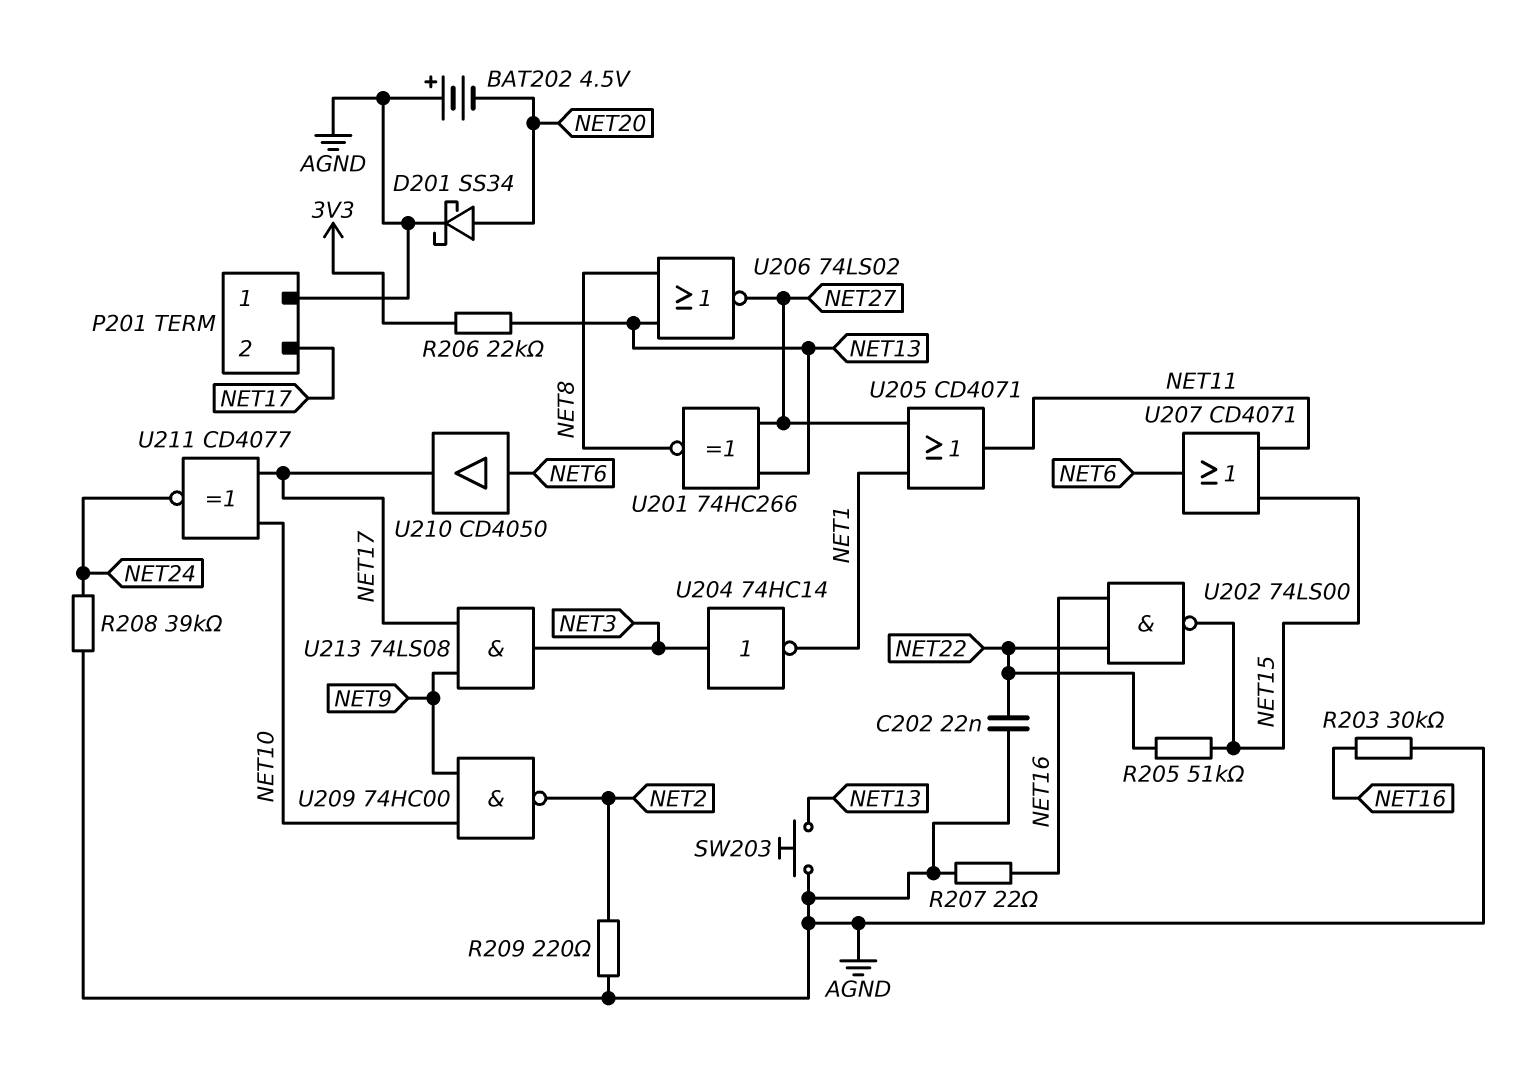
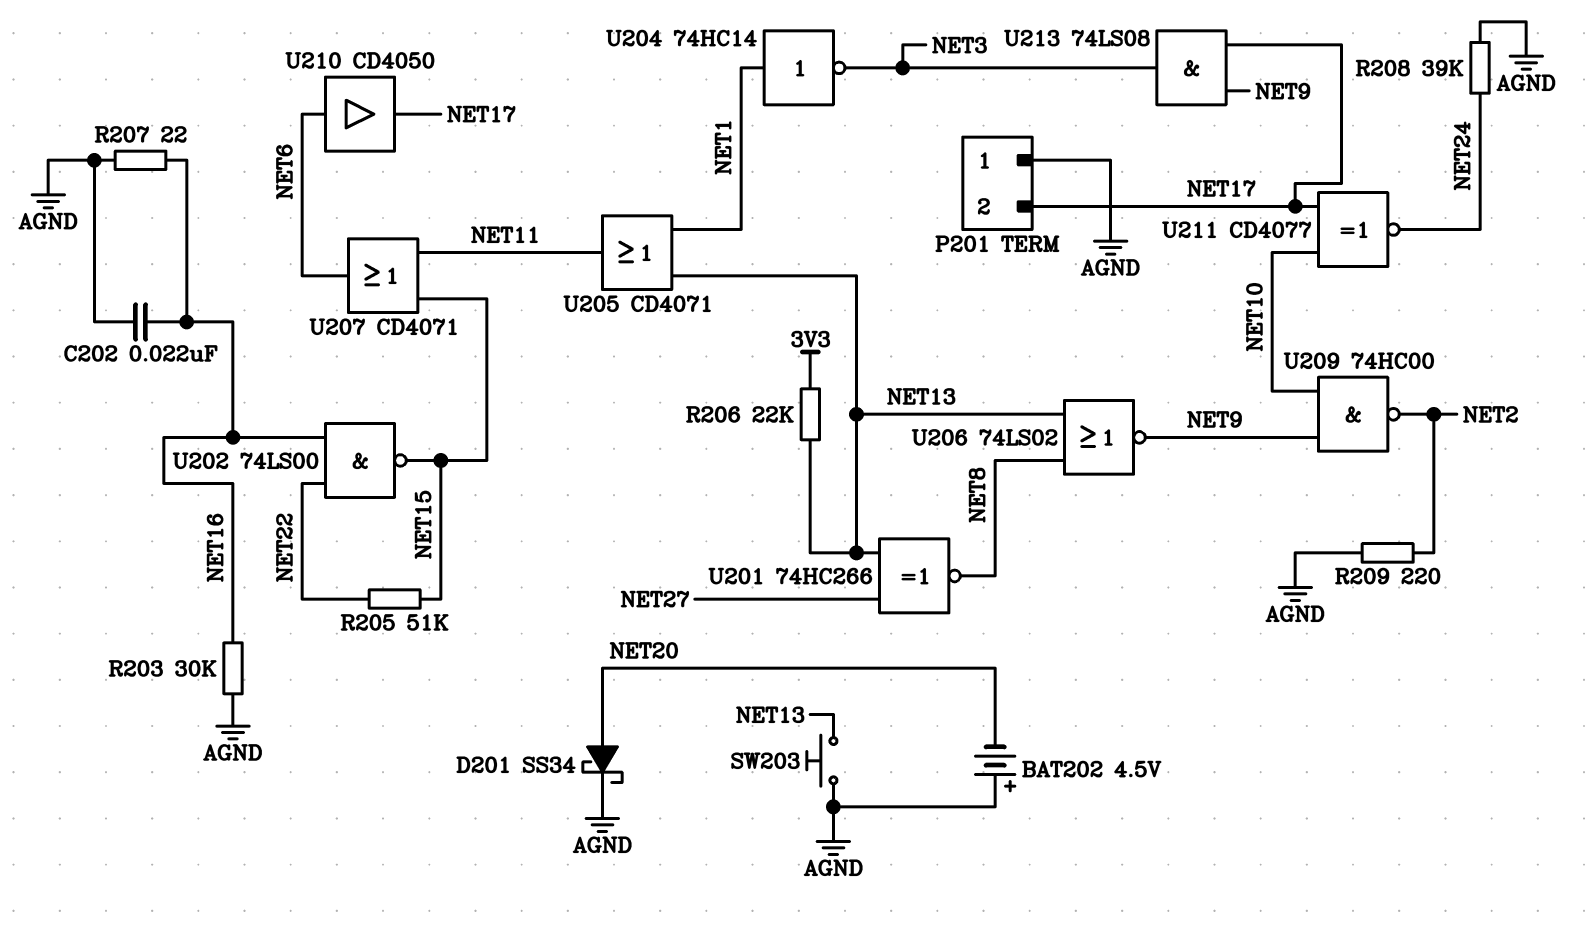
C202: 22nF (AGND, NET22) -> 22nF (AGND, NET16)
U204: NOT 74HC14 (in NET3, out NET1) -> NOT 74HC14 (in NET1, out NET3)
U205: OR CD4071 (in NET1, in NET27, out NET11) -> OR CD4071 (in NET1, in NET13, out NET11)
U206: NOR 74LS02 (in NET8, in NET13, out NET27) -> NOR 74LS02 (in NET8, in NET13, out NET9)

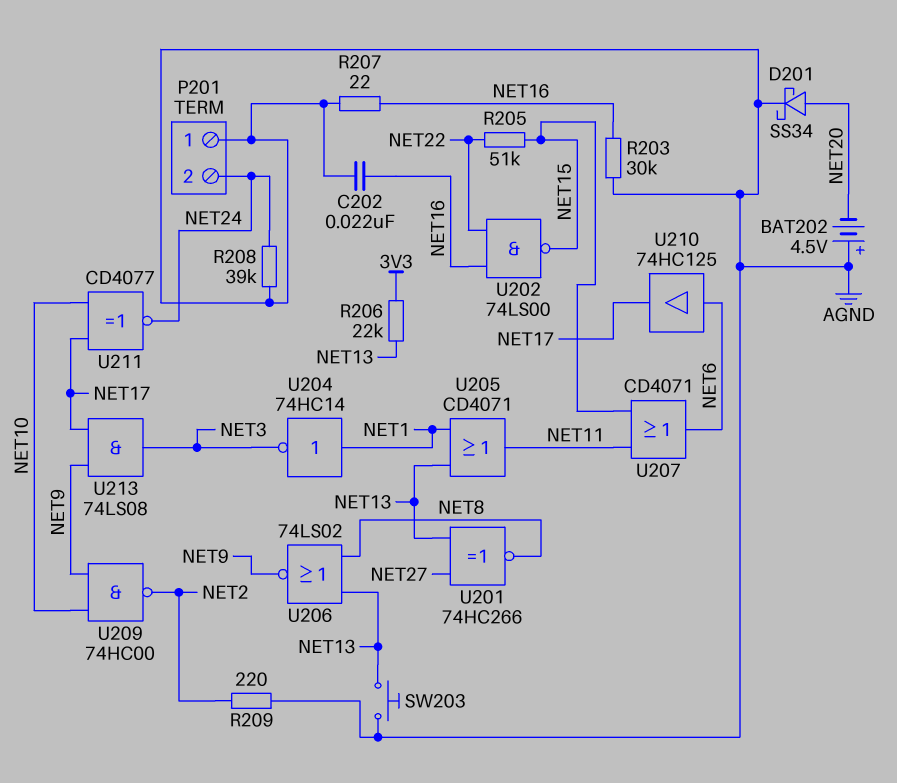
P201 pin 2: NET17 -> NET24
U210: buffer CD4050 (in NET6, out NET17) -> buffer 74HC125 (in NET6, out NET17)

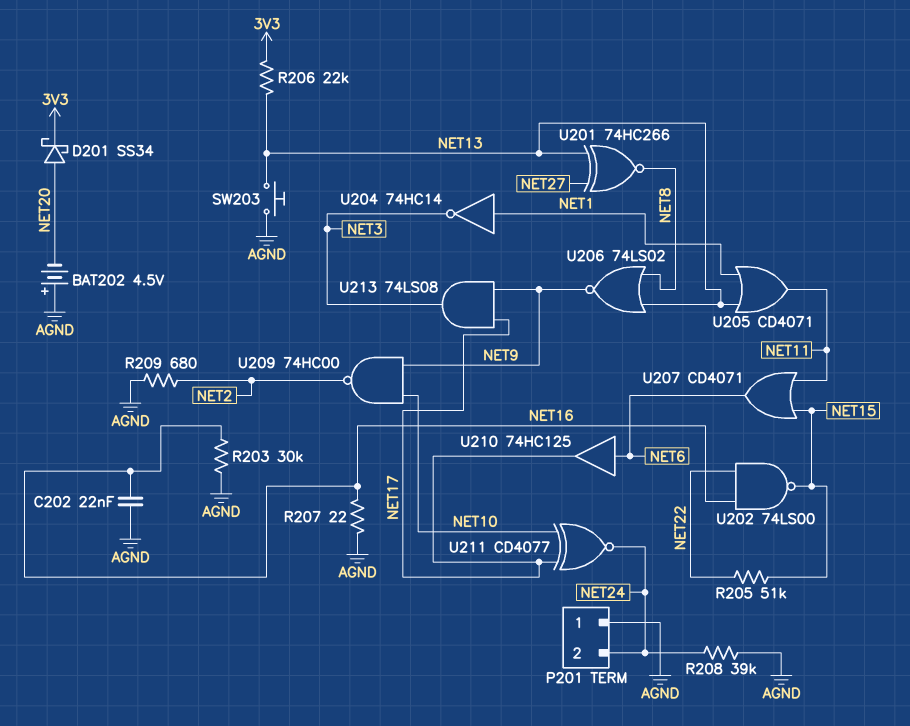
D201: schottky SS34 (A NET20, K AGND) -> schottky SS34 (A NET20, K 3V3)
R209: 220 (AGND, NET2) -> 680 (AGND, NET2)

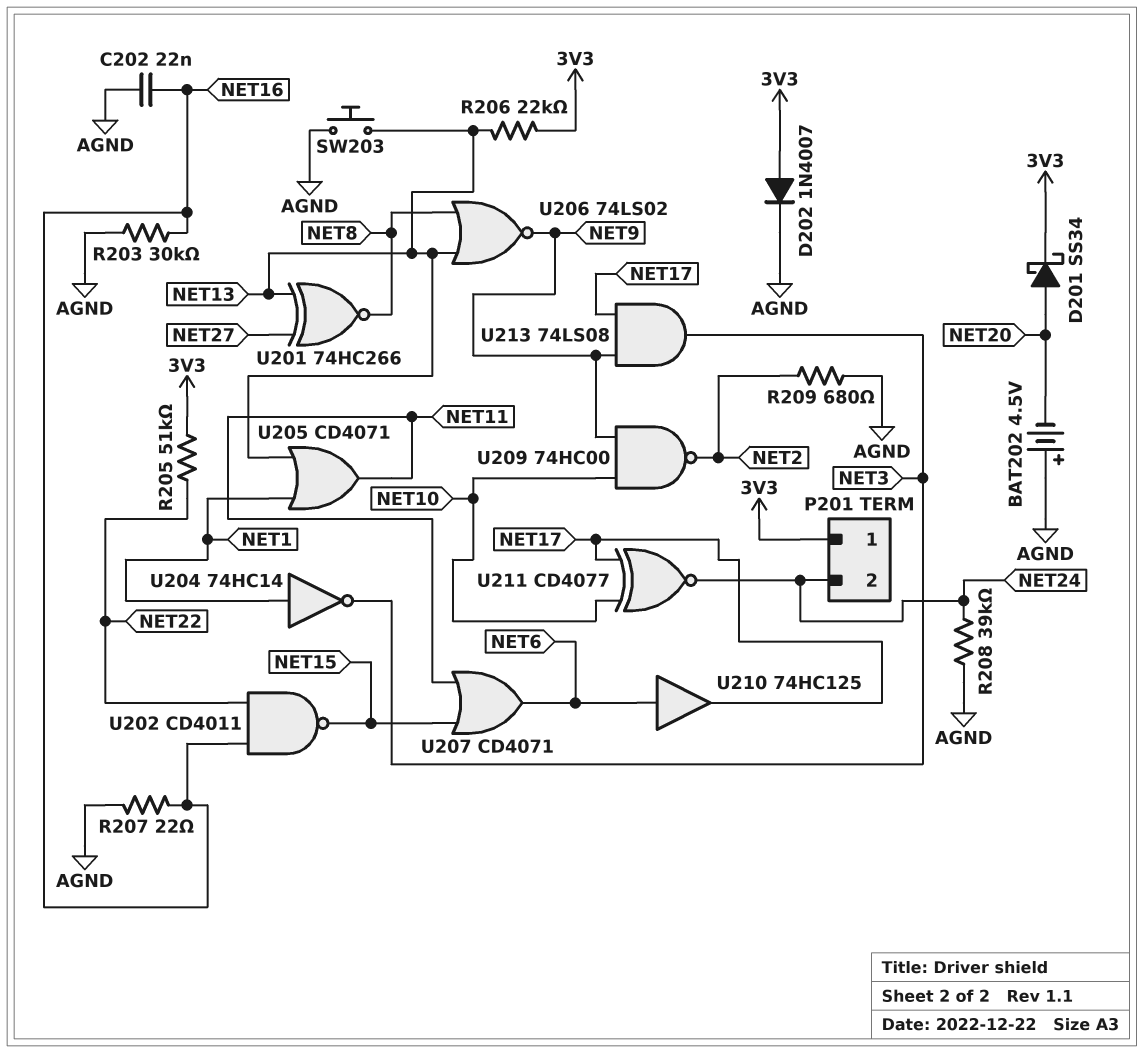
D202: none -> diode 1N4007 (A 3V3, K AGND)
P201 pin 1: AGND -> 3V3
R205: 51k (NET15, NET22) -> 51k (3V3, NET22)
U202: NAND 74LS00 (in NET16, in NET22, out NET15) -> NAND CD4011 (in NET16, in NET22, out NET15)

